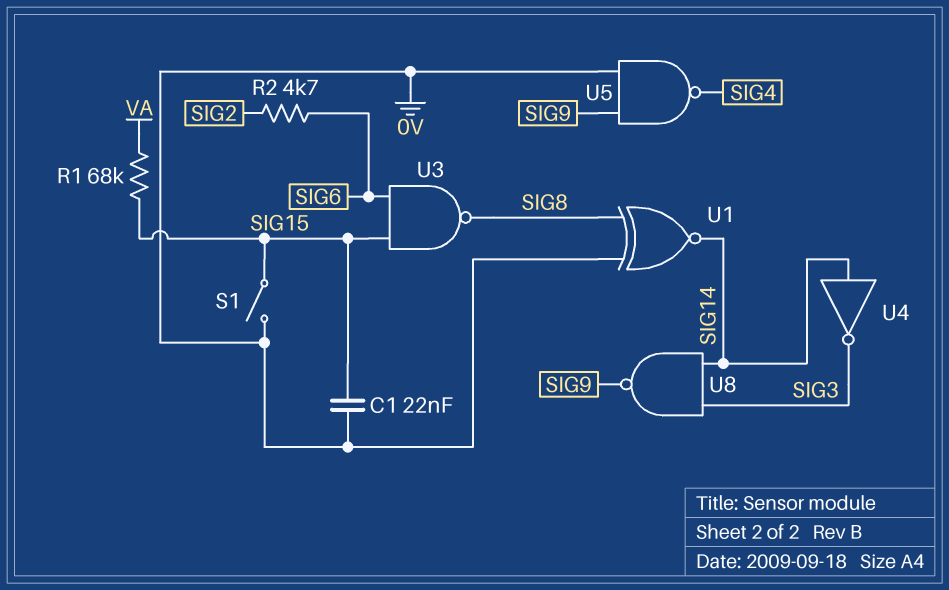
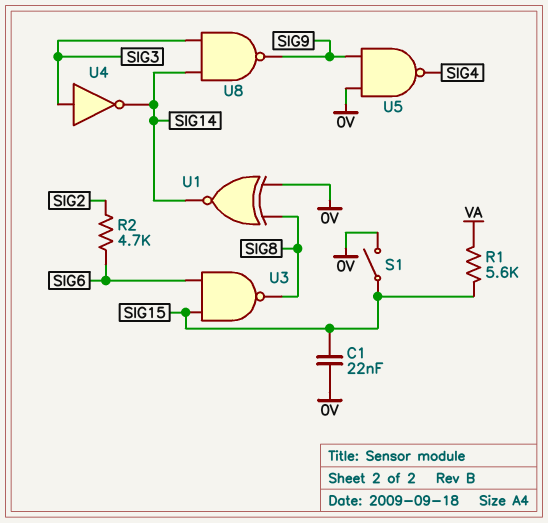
R1: 68k (SIG15, VA) -> 5.6k (SIG15, VA)
U4: NOT (in SIG14, out SIG3) -> NOT (in SIG3, out SIG14)

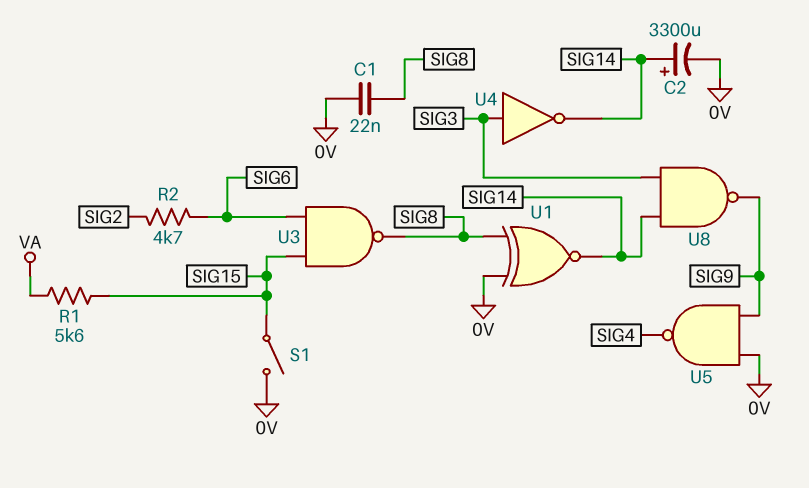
C1: 22nF (0V, SIG15) -> 22nF (0V, SIG8)
C2: none -> 3300uF (plus SIG14, minus 0V)

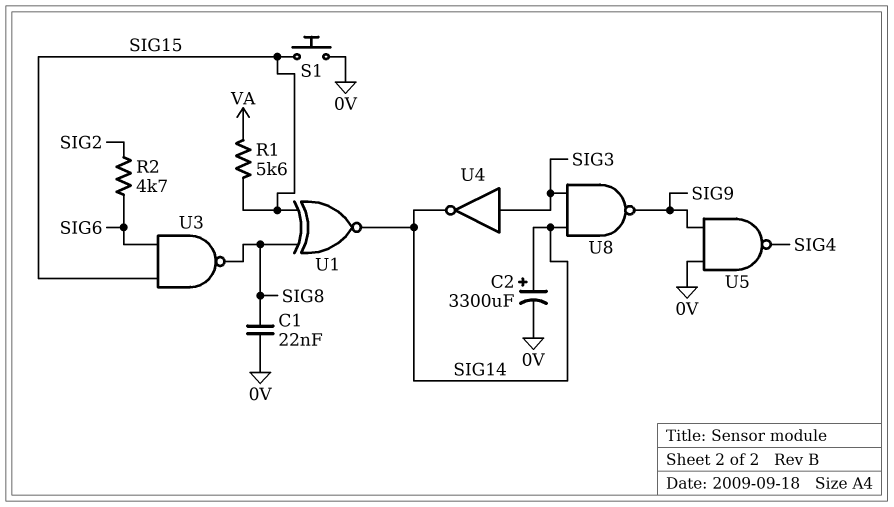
S1: switch (0V, SIG15) -> button (0V, SIG15)
U1: XNOR (in 0V, in SIG8, out SIG14) -> XNOR (in SIG8, in SIG15, out SIG14)

